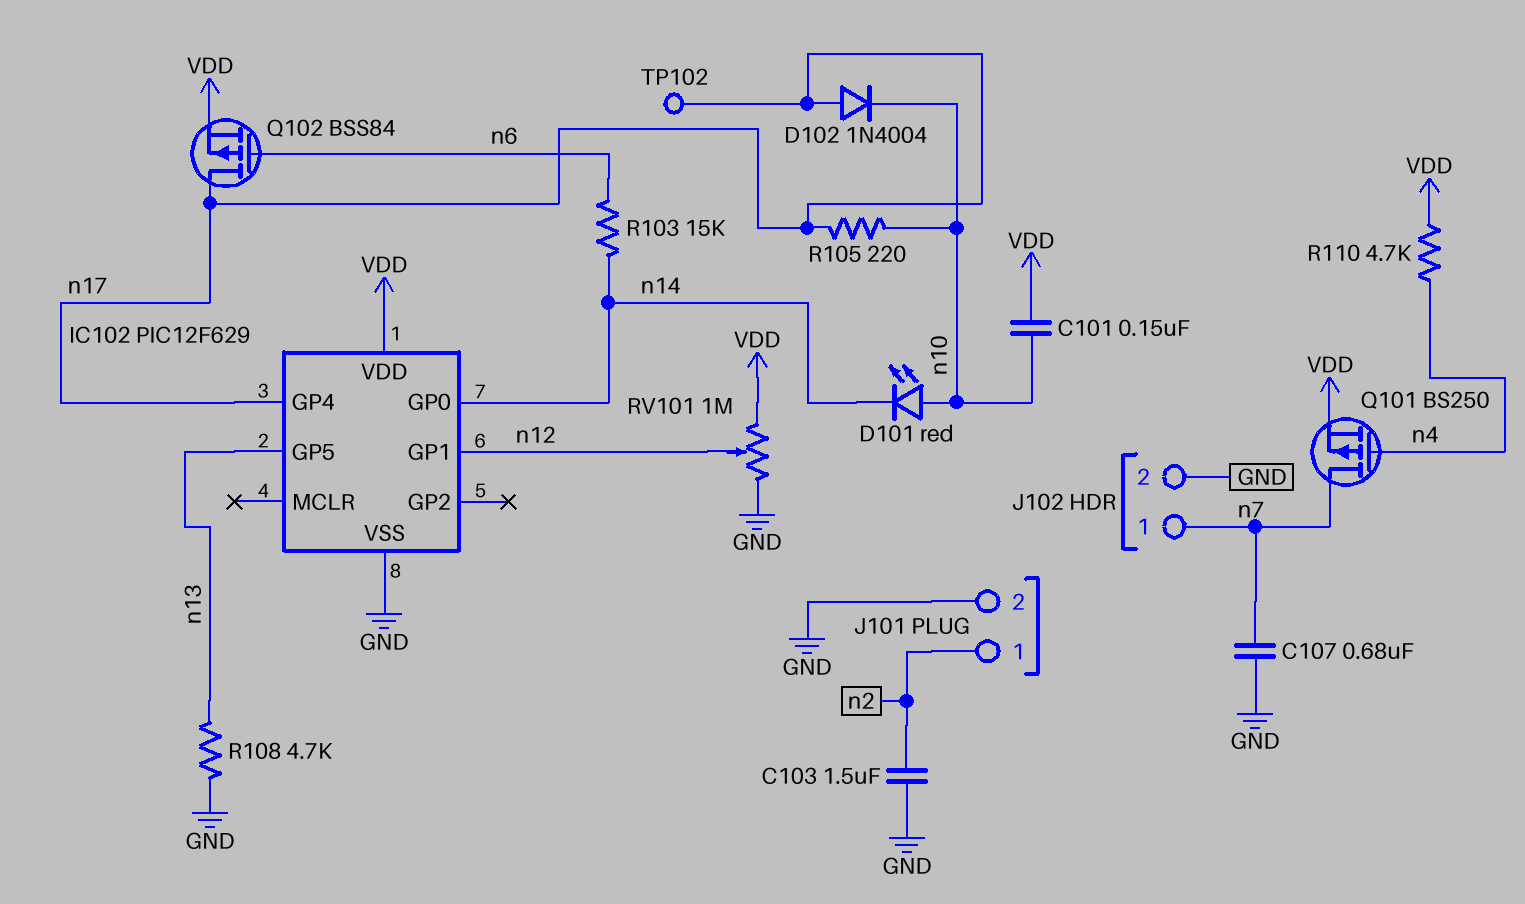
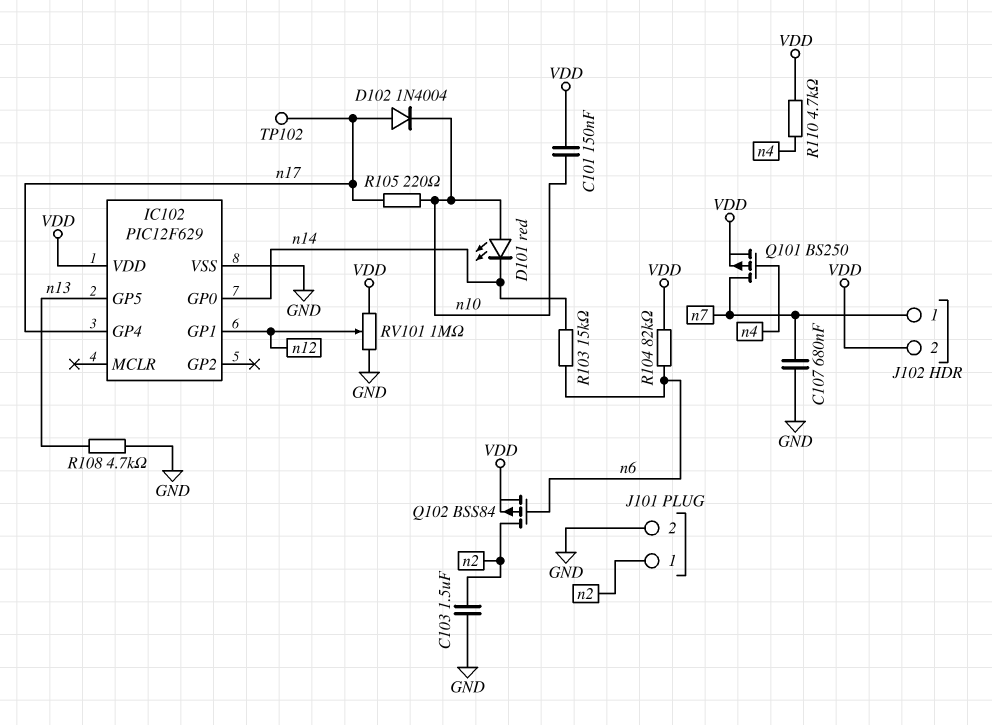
J102 pin 2: GND -> VDD
Q102: PMOS BSS84 (G n6, D n17, S VDD) -> PMOS BSS84 (G n6, D n2, S VDD)
R104: none -> 82k (VDD, n6)

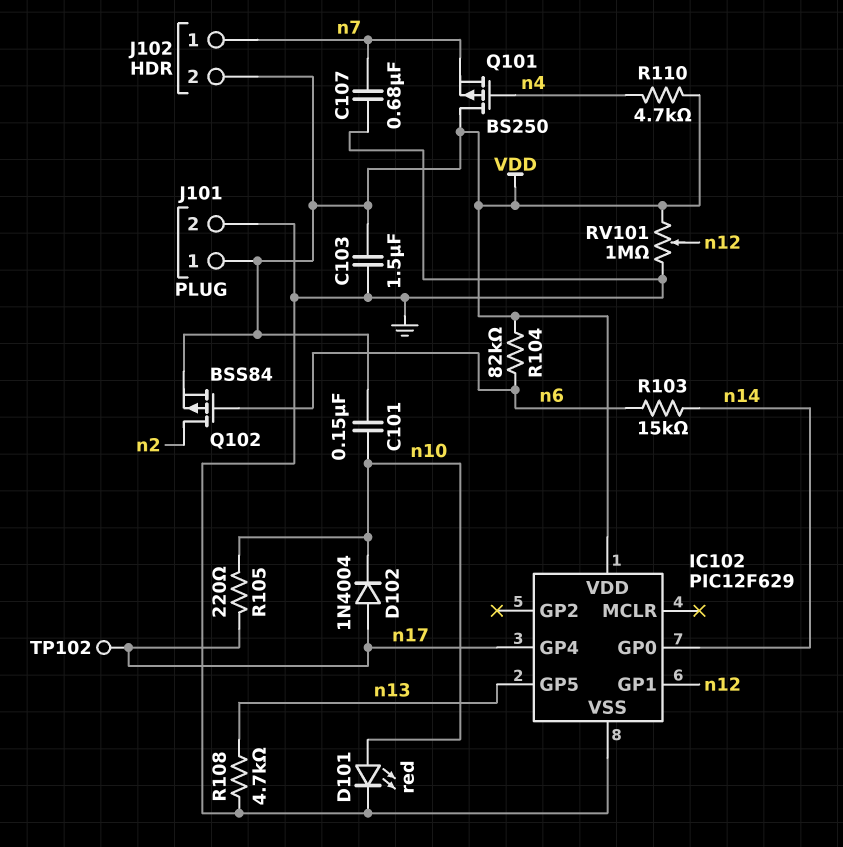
C103: 1.5uF (GND, n2) -> 1.5uF (GND, VDD)
D101: LED red (A n10, K n14) -> LED red (A n10, K GND)
J101 pin 1: n2 -> VDD
Q101: PMOS BS250 (G n4, D n7, S VDD) -> PMOS BS250 (G n4, D VDD, S n7)

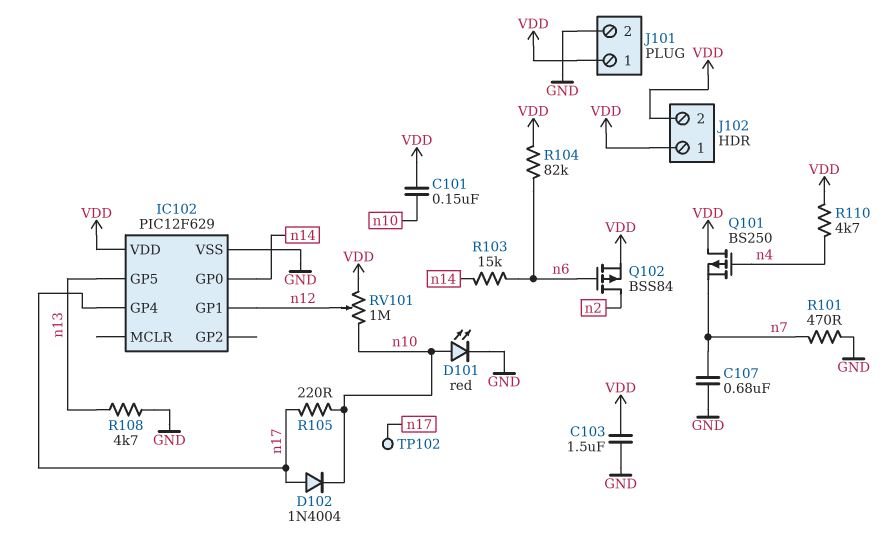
J102 pin 1: n7 -> VDD
R101: none -> 470 (GND, n7)
RV101: 1M (GND, VDD, wiper n12) -> 1M (VDD, n10, wiper n12)

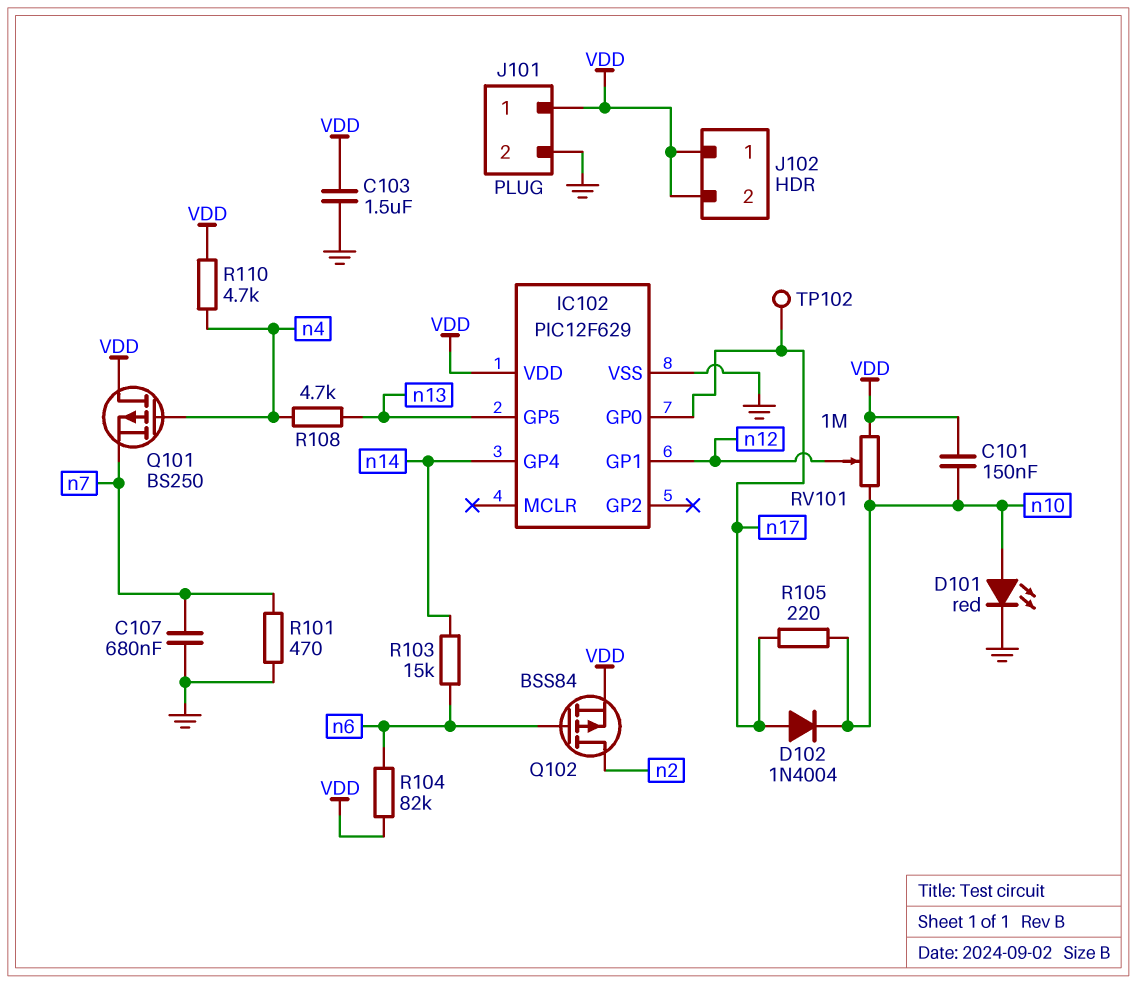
IC102 pin GP0: n14 -> n17
IC102 pin GP4: n17 -> n14
R108: 4.7k (GND, n13) -> 4.7k (n4, n13)

